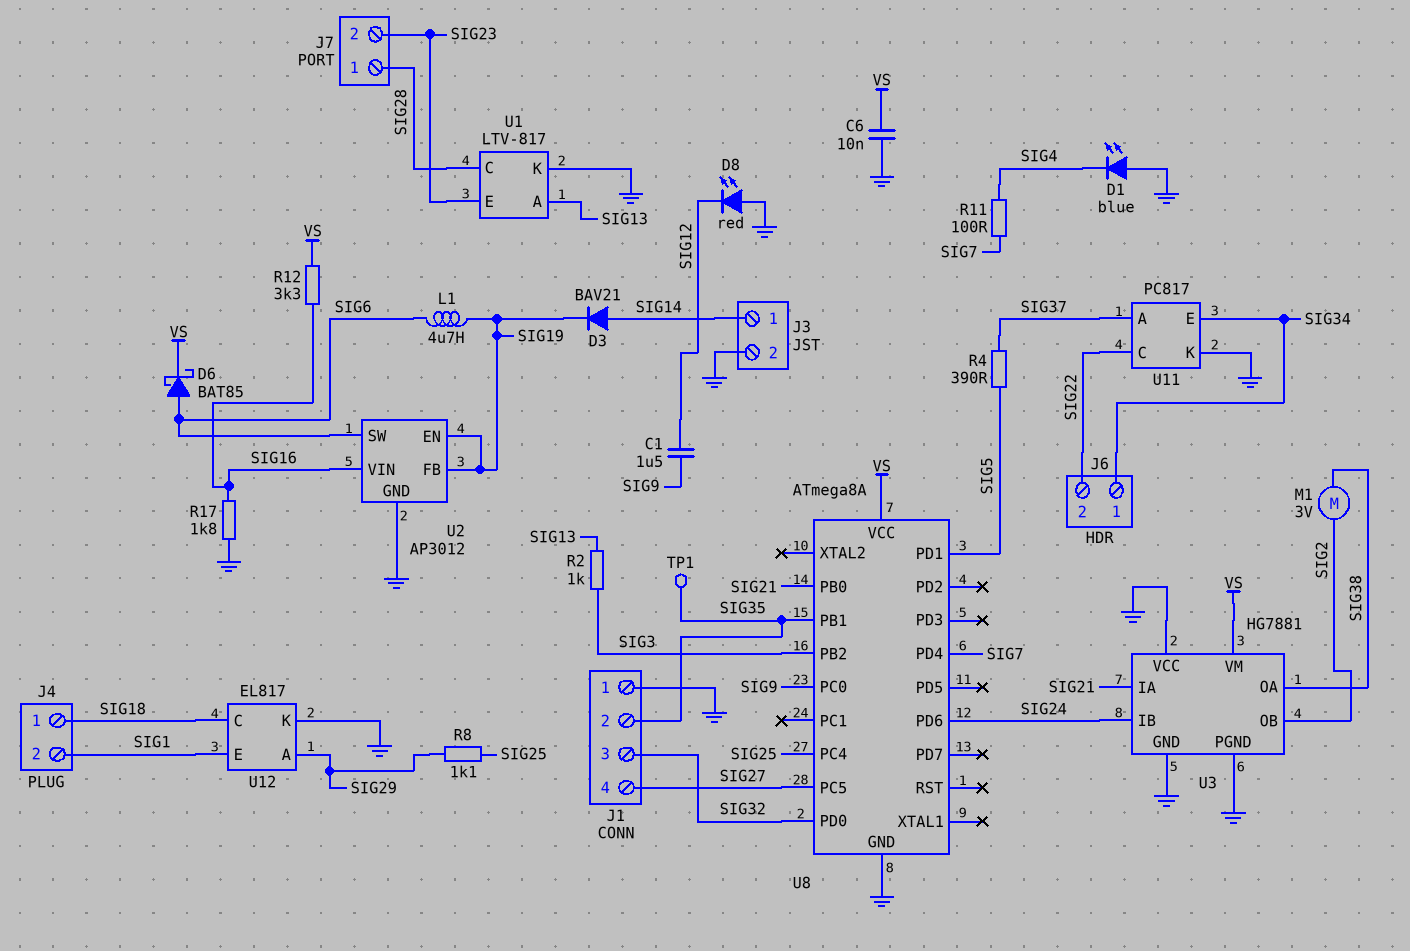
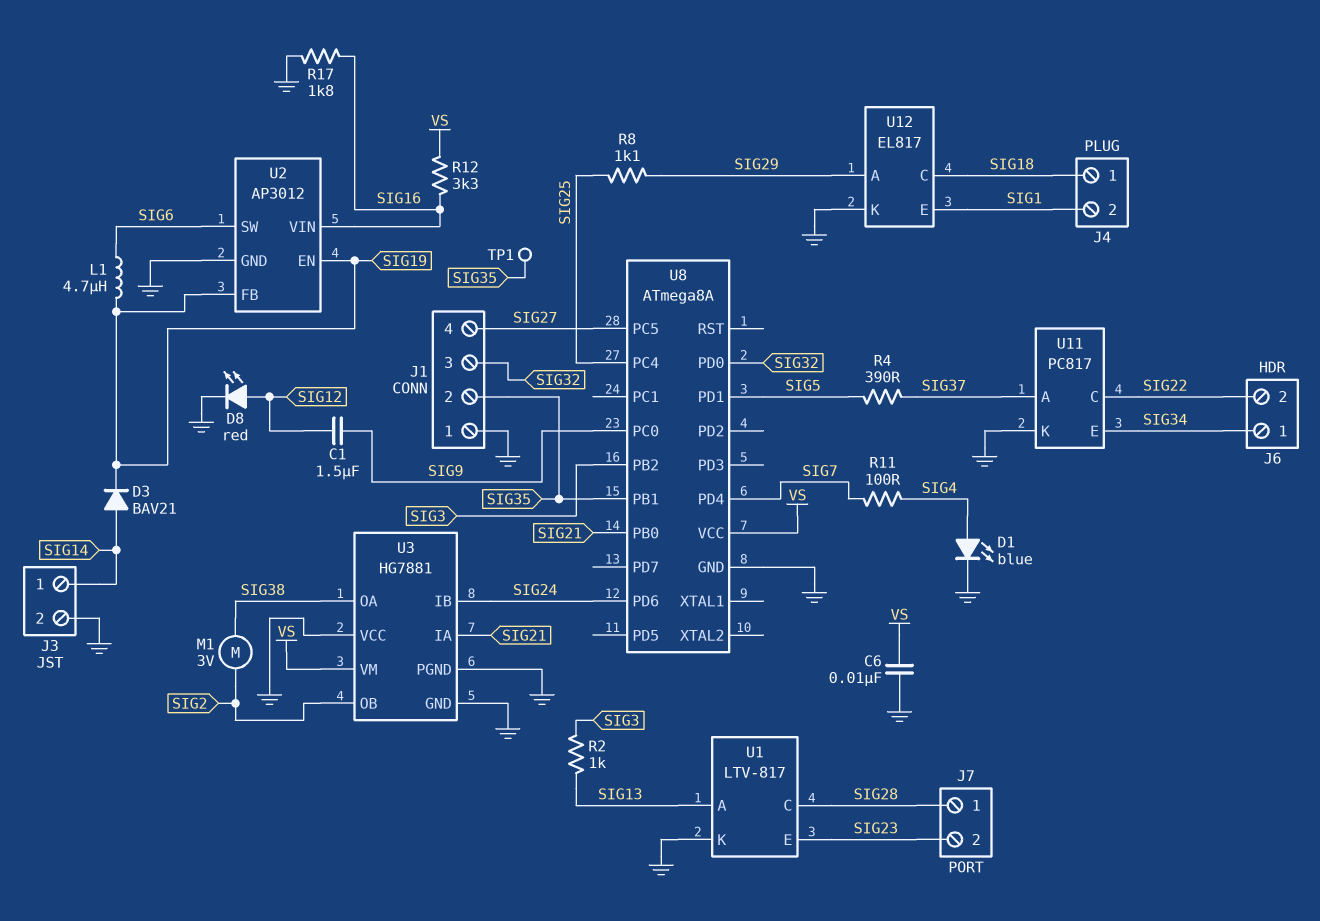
D1: LED blue (A GND, K SIG4) -> LED blue (A SIG4, K GND)
D6: schottky BAT85 (A SIG6, K VS) -> none
D8: LED red (A GND, K SIG12) -> LED red (A SIG12, K GND)

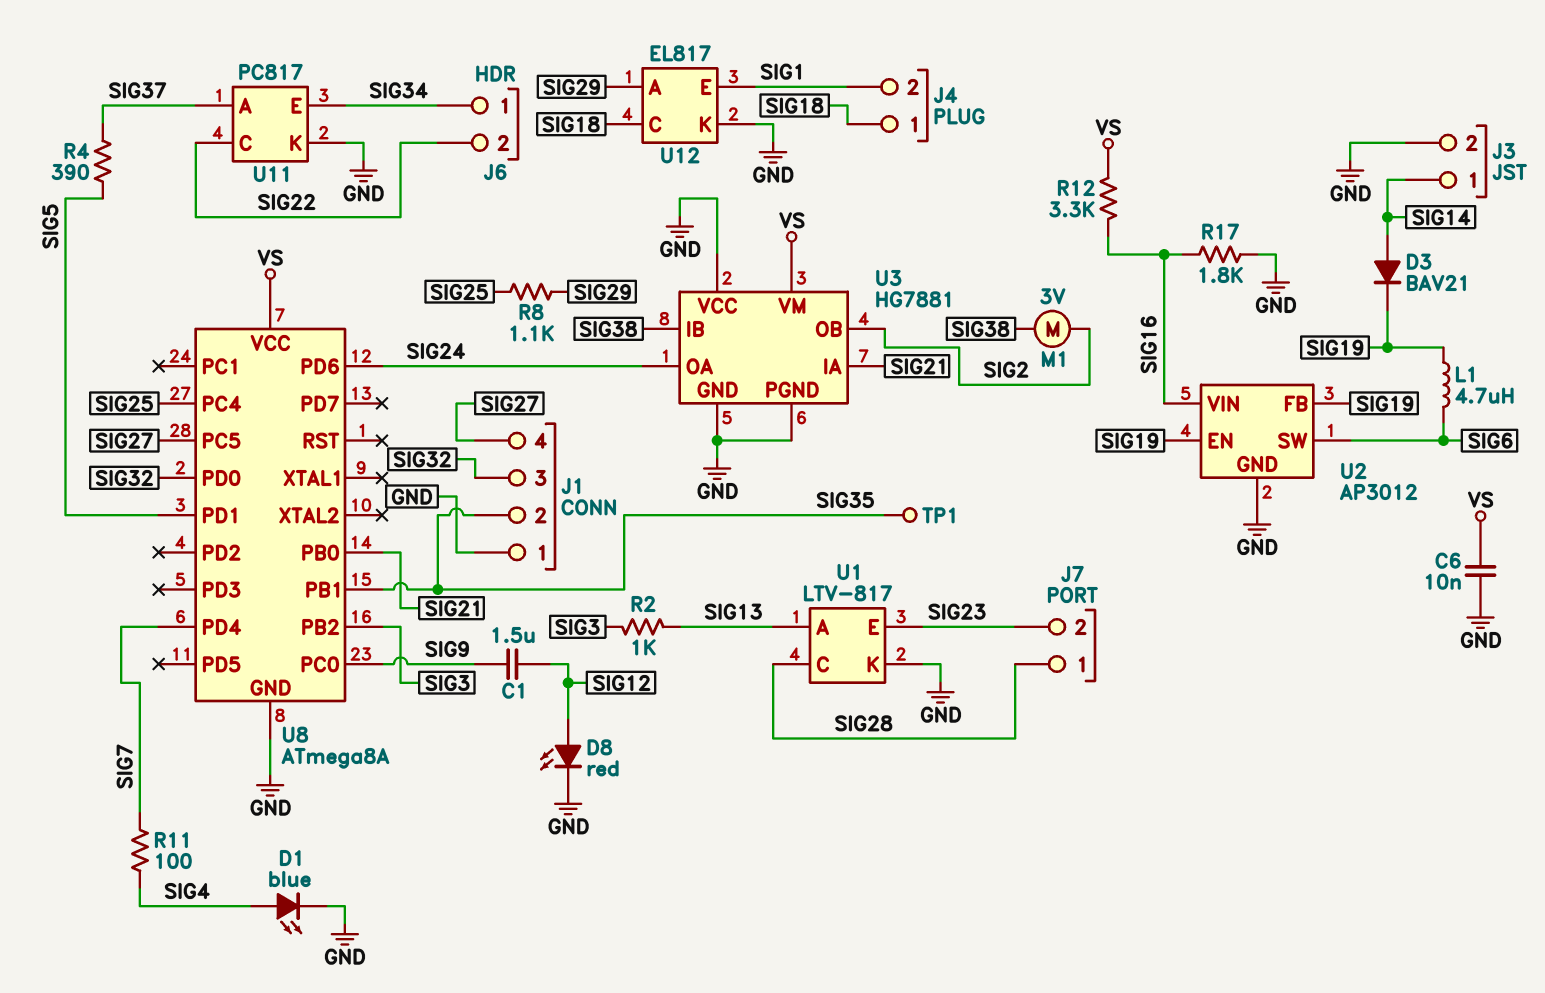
U3 pin IB: SIG24 -> SIG38
U3 pin OA: SIG38 -> SIG24

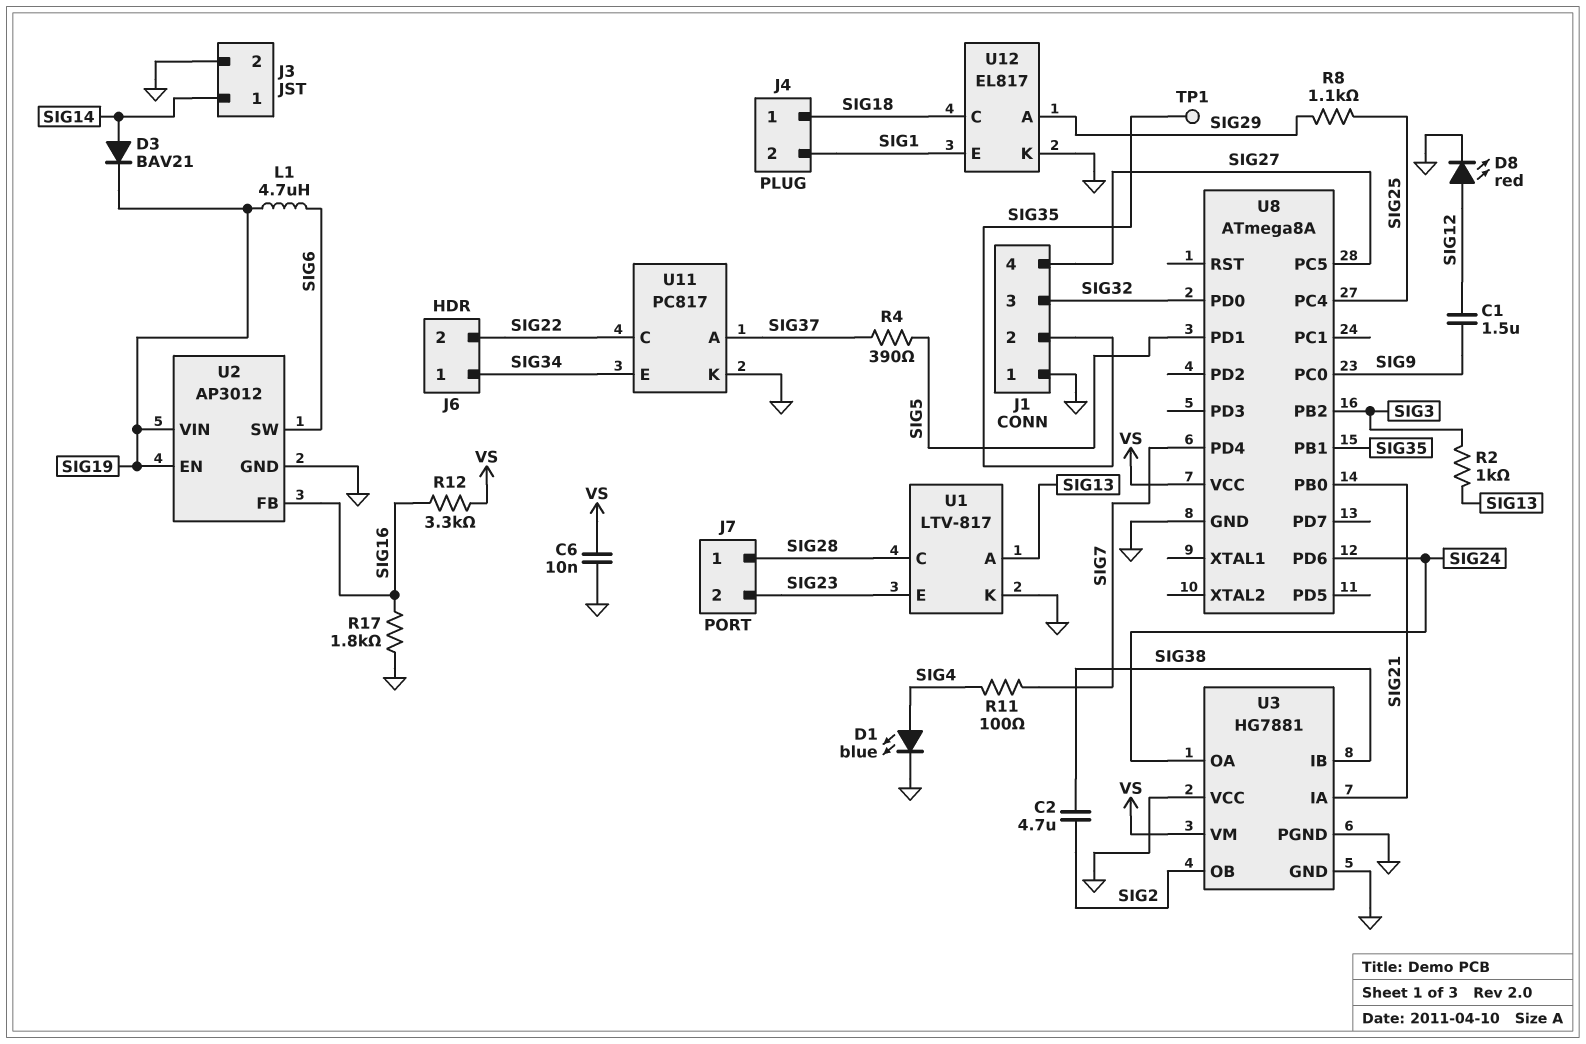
C2: none -> 4.7uF (SIG2, SIG38)
M1: motor 3V (SIG2, SIG38) -> none
U2 pin FB: SIG19 -> SIG16
U2 pin VIN: SIG16 -> SIG19

